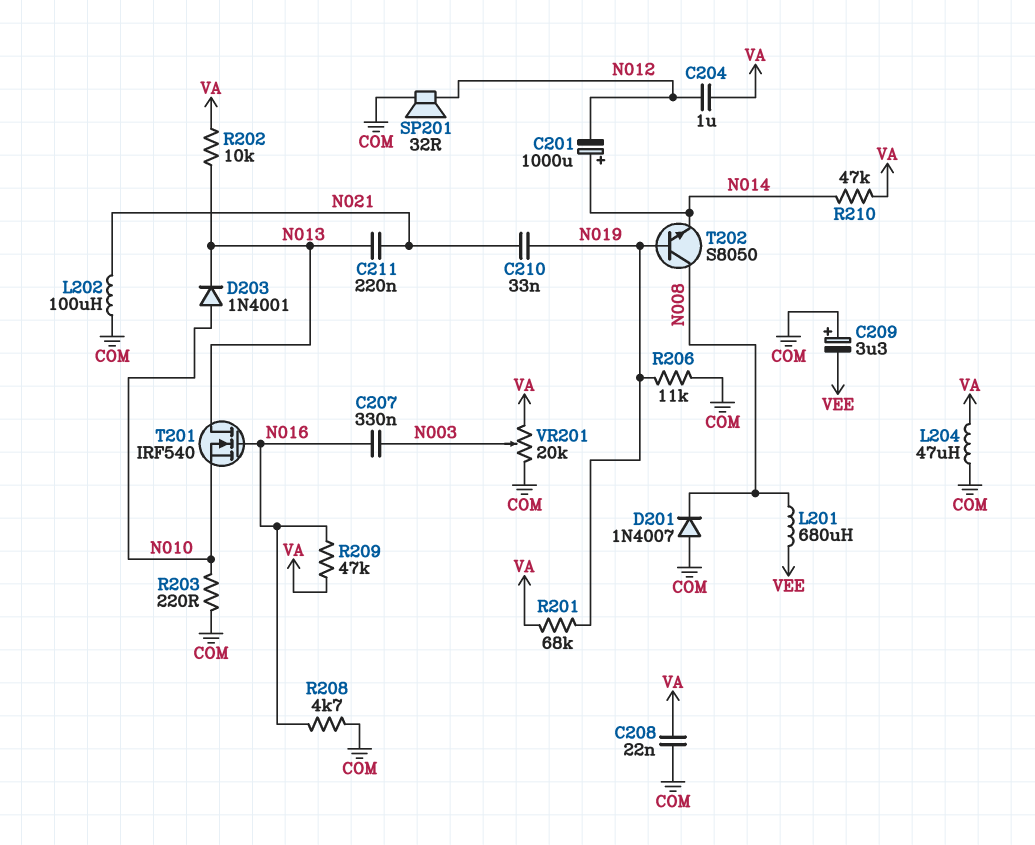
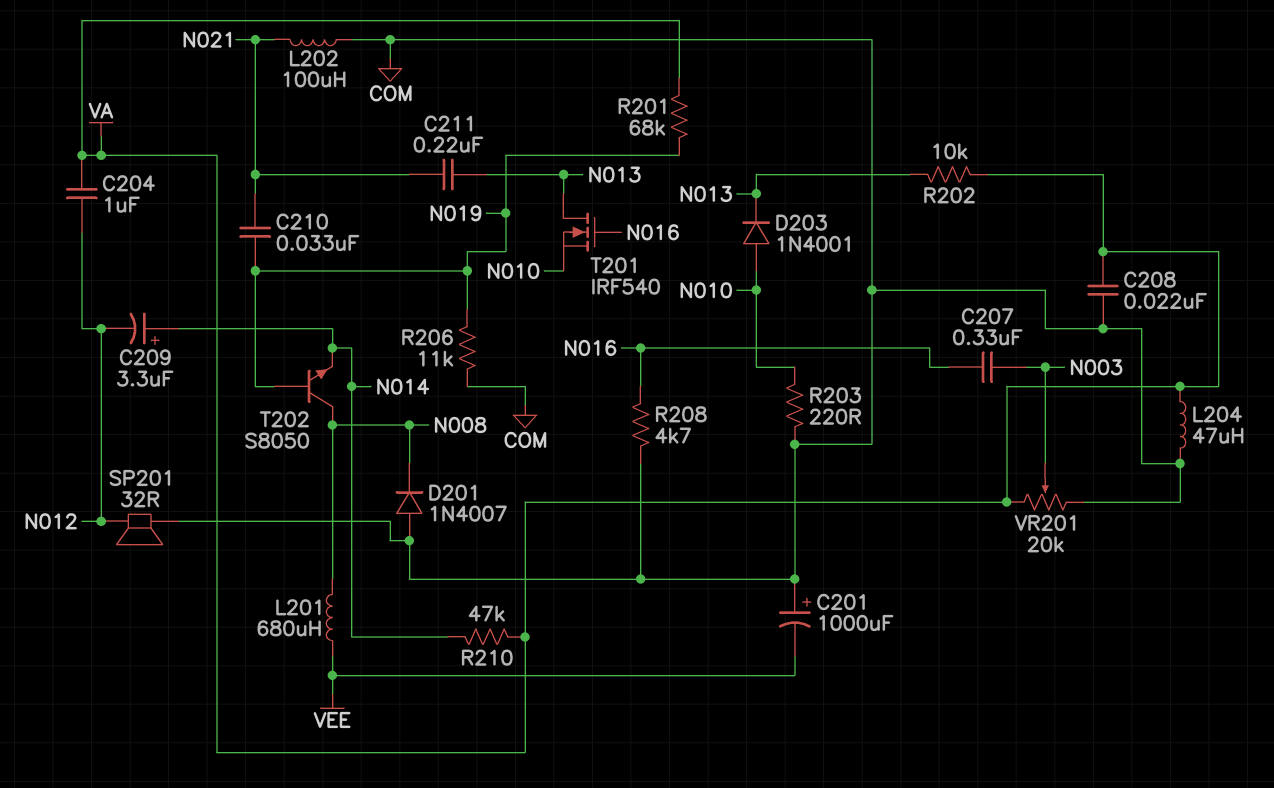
C201: 1000uF (plus N014, minus N012) -> 1000uF (plus COM, minus VEE)
C209: 3.3uF (plus COM, minus VEE) -> 3.3uF (plus N014, minus N012)
R209: 47k (N016, VA) -> none

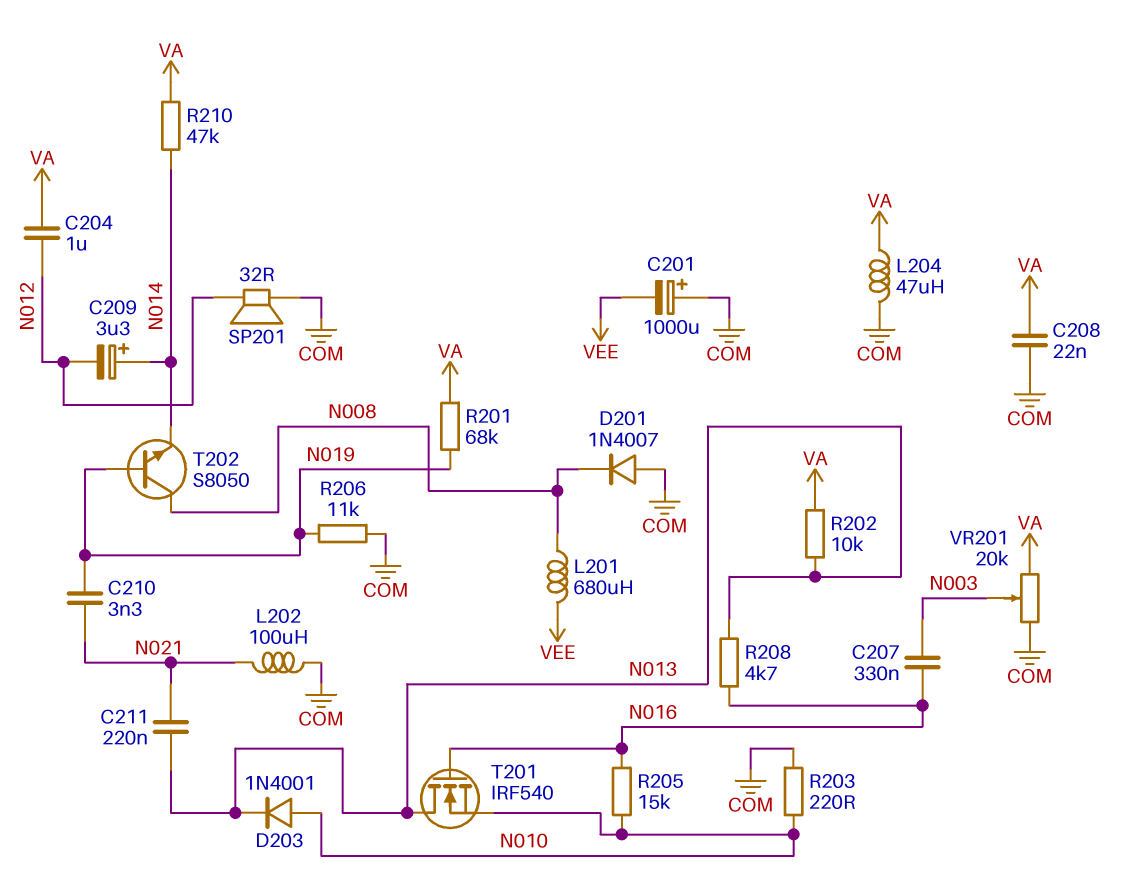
C210: 33nF (N019, N021) -> 3.3nF (N019, N021)
R205: none -> 15k (N010, N016)
R208: 4.7k (COM, N016) -> 4.7k (N013, N016)

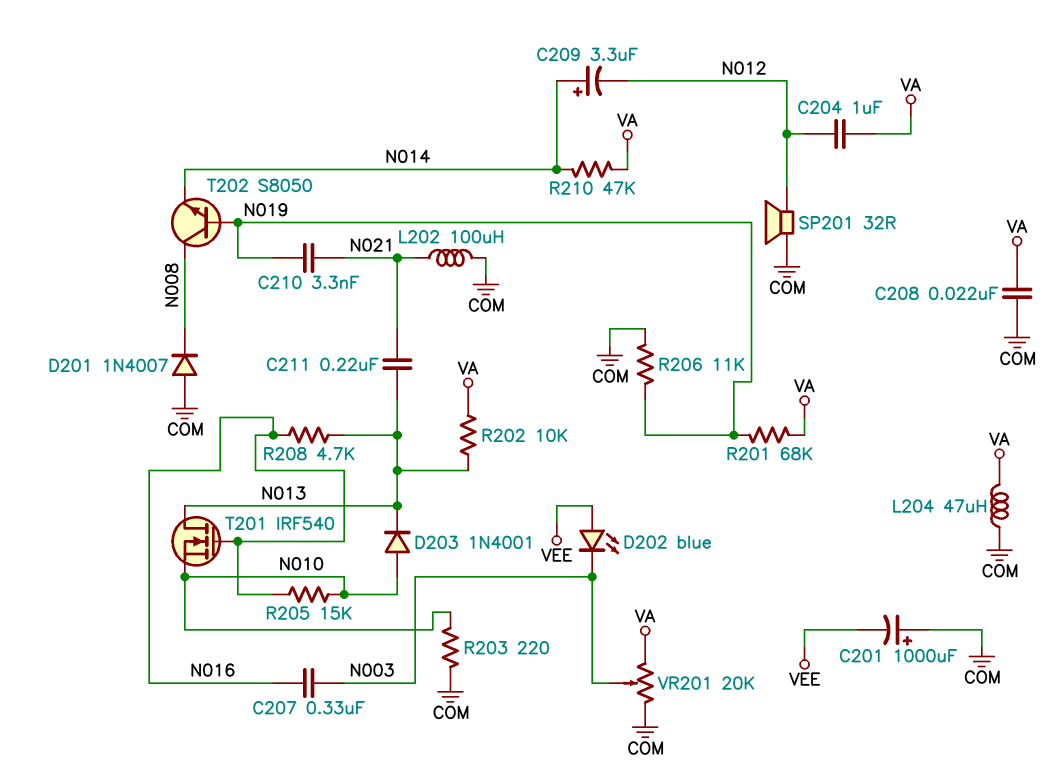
D202: none -> LED blue (A VEE, K N003)
L201: 680uH (N008, VEE) -> none

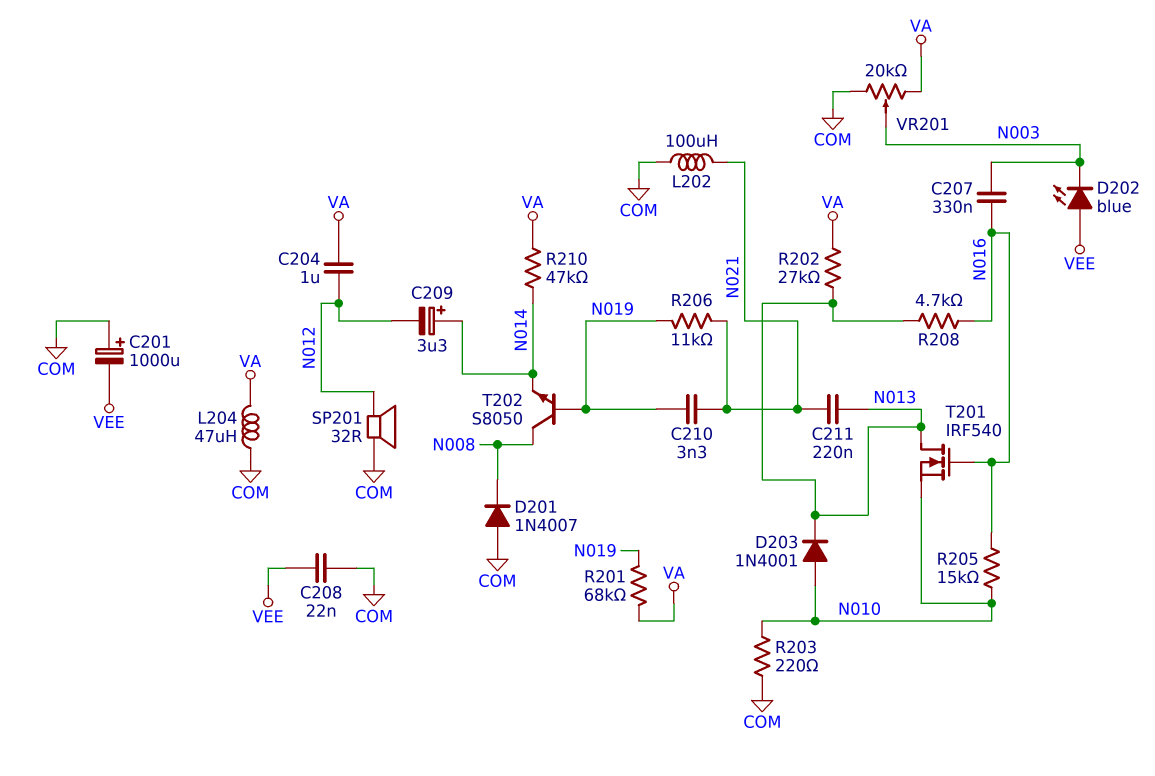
C208: 22nF (COM, VA) -> 22nF (COM, VEE)
R202: 10k (N013, VA) -> 27k (N013, VA)
R206: 11k (COM, N019) -> 11k (N019, N021)

